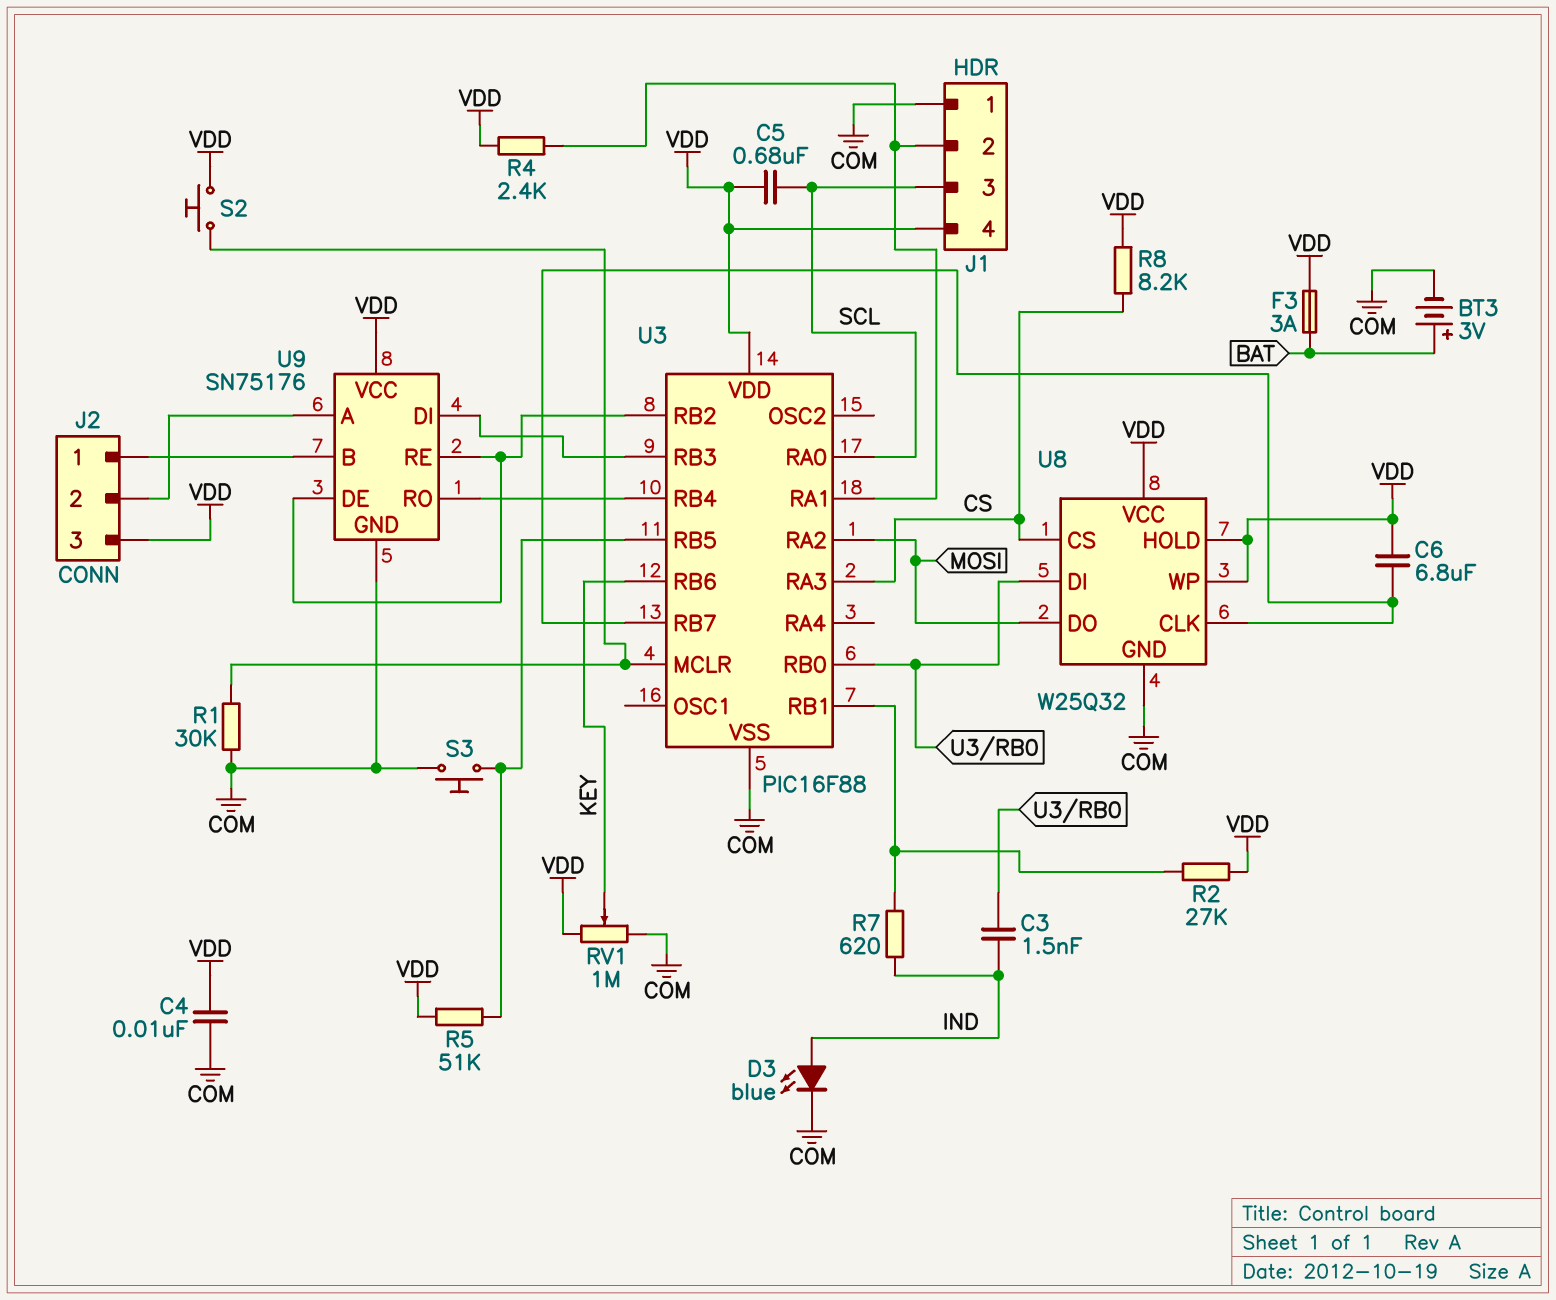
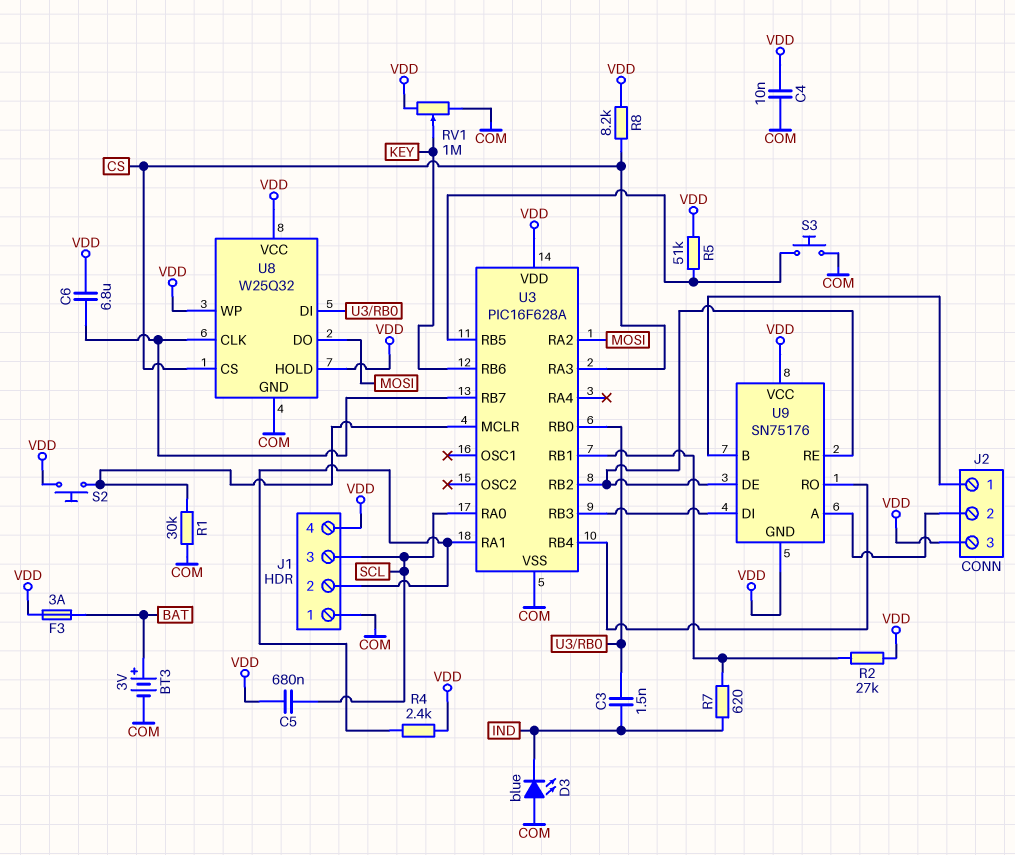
D3: LED blue (A IND, K COM) -> LED blue (A COM, K IND)
U3: PIC16F88 -> PIC16F628A
U9 pin GND: COM -> VDD

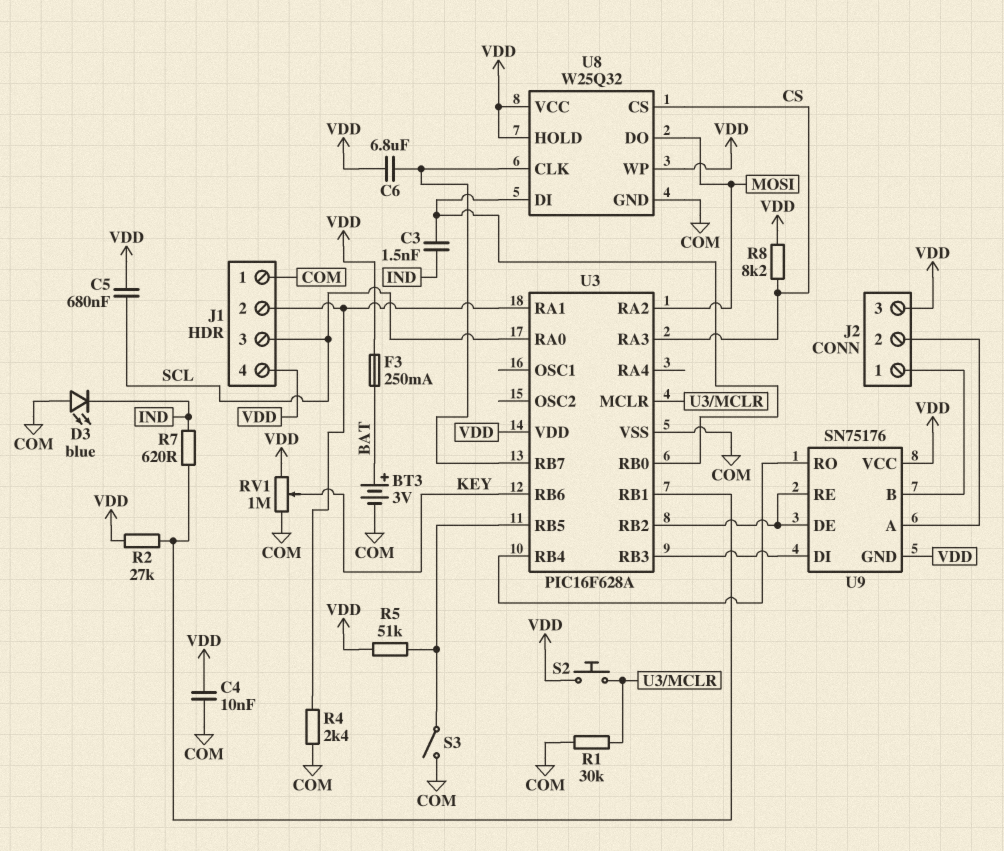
F3: 3A (BAT, VDD) -> 250mA (BAT, VDD)
R4: 2.4k (J1/2, VDD) -> 2.4k (COM, J1/2)
S3: button (COM, U3/RB5) -> switch (COM, U3/RB5)

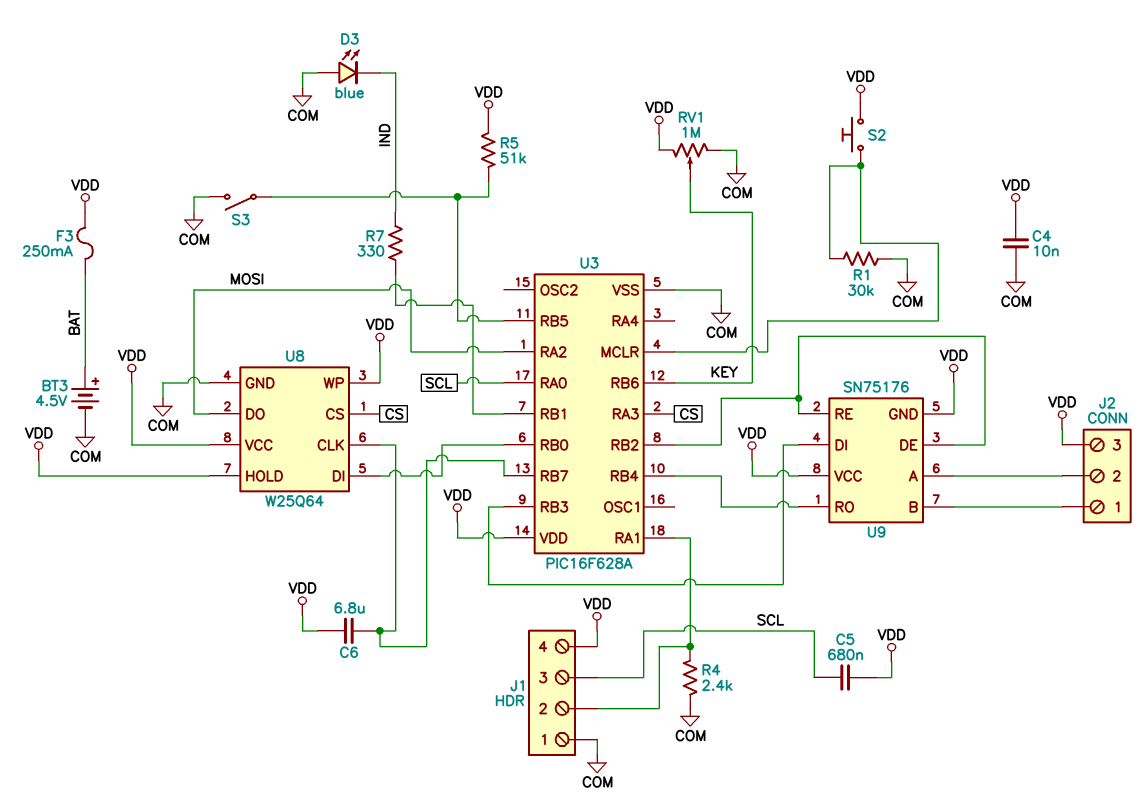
BT3: 3V (plus BAT, minus COM) -> 4.5V (plus BAT, minus COM)
C3: 1.5nF (IND, U3/RB0) -> none
R2: 27k (U3/RB1, VDD) -> none
R7: 620 (IND, U3/RB1) -> 330 (IND, U3/RB1)
R8: 8.2k (CS, VDD) -> none
U8: W25Q32 -> W25Q64

